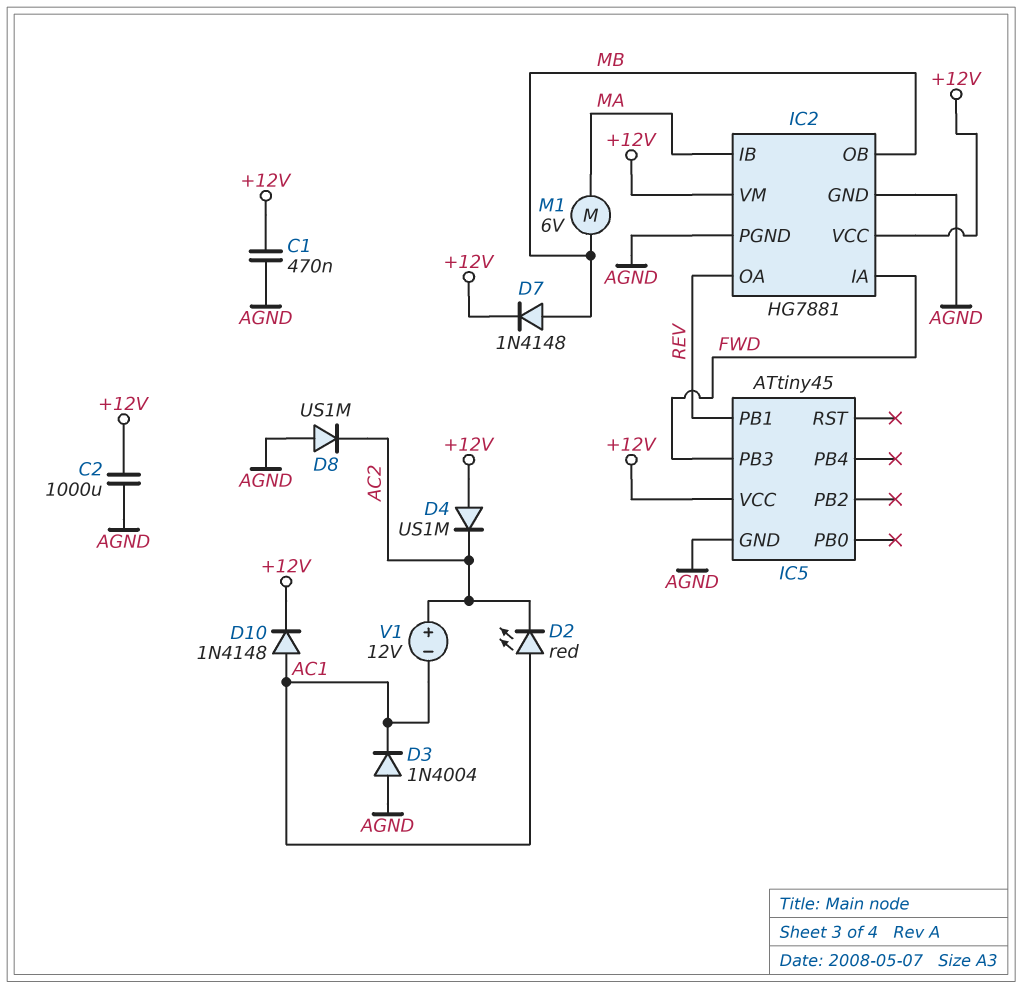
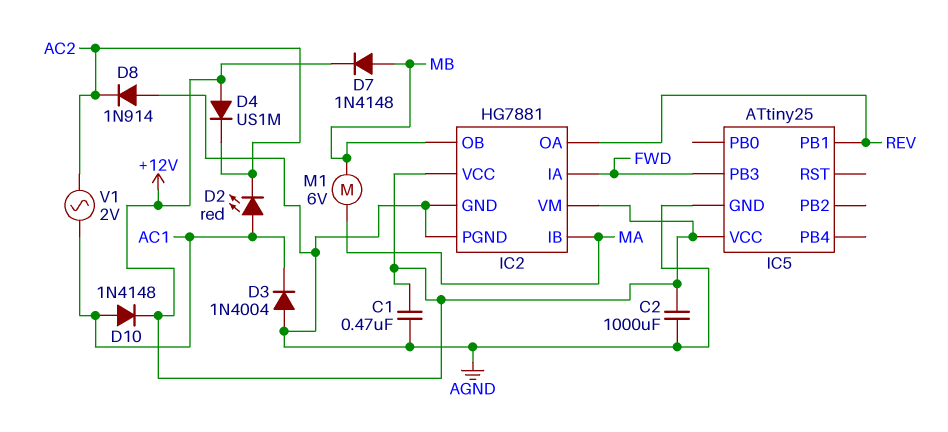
D8: diode US1M (A AGND, K AC2) -> diode 1N914 (A AGND, K AC2)
IC5: ATtiny45 -> ATtiny25
V1: 12V (plus AC2, minus AC1) -> AC 2V (AC1, AC2)

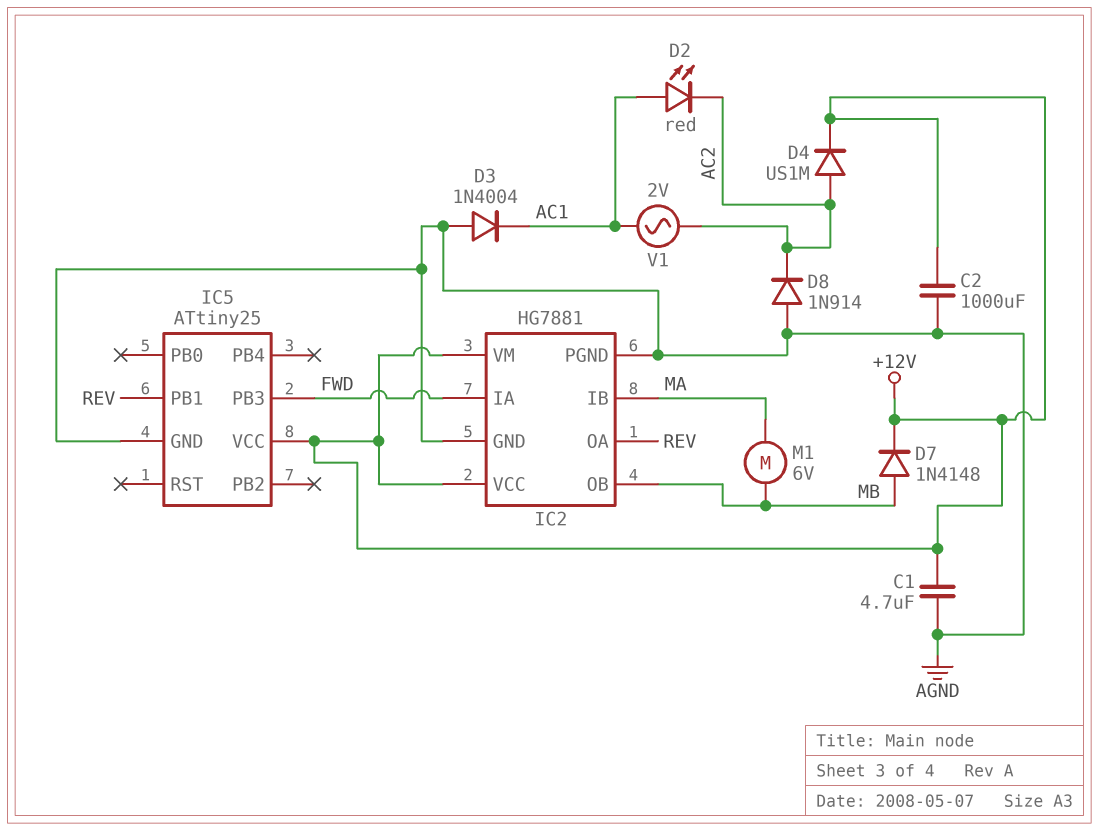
C1: 470nF (+12V, AGND) -> 4.7uF (+12V, AGND)
D4: diode US1M (A +12V, K AC2) -> diode US1M (A AC2, K +12V)
D10: diode 1N4148 (A AC1, K +12V) -> none

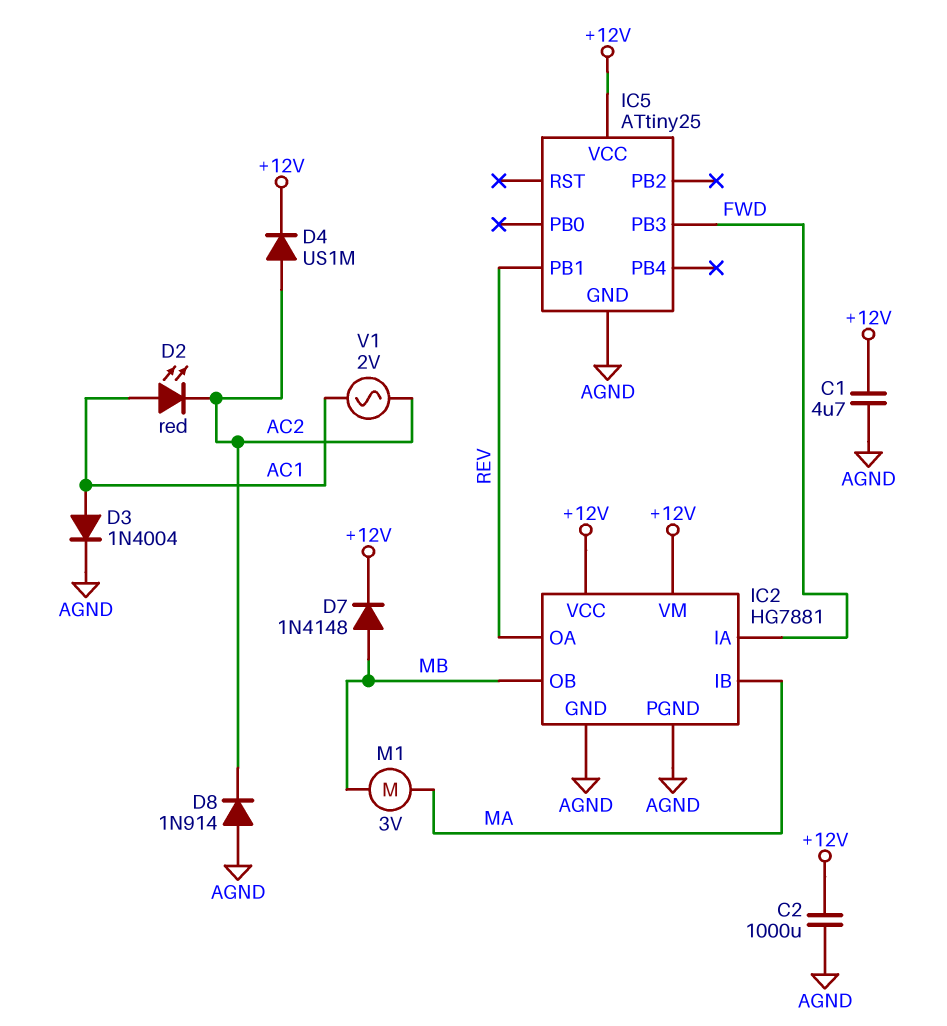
D3: diode 1N4004 (A AGND, K AC1) -> diode 1N4004 (A AC1, K AGND)
M1: motor 6V (MA, MB) -> motor 3V (MA, MB)

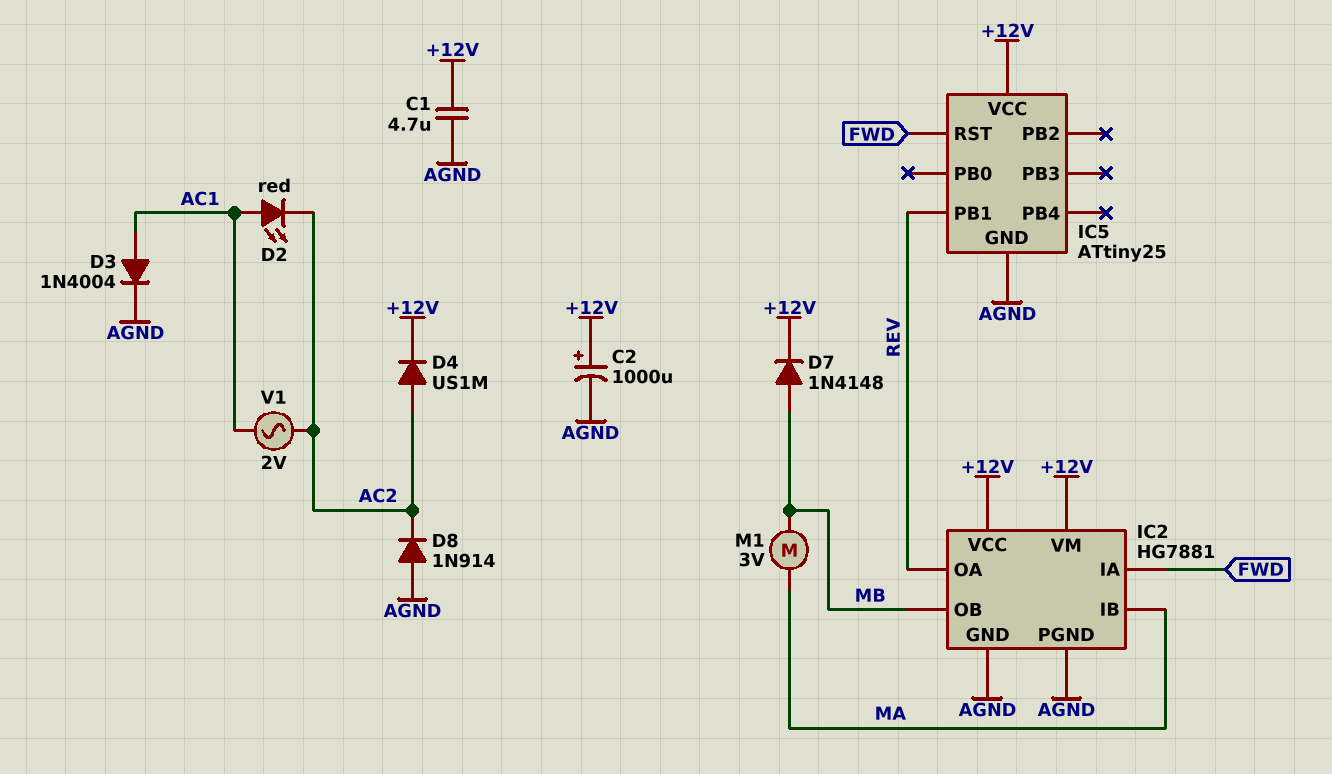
C2: 1000uF (+12V, AGND) -> 1000uF (plus +12V, minus AGND)
IC5 pin PB3: FWD -> none
IC5 pin RST: none -> FWD

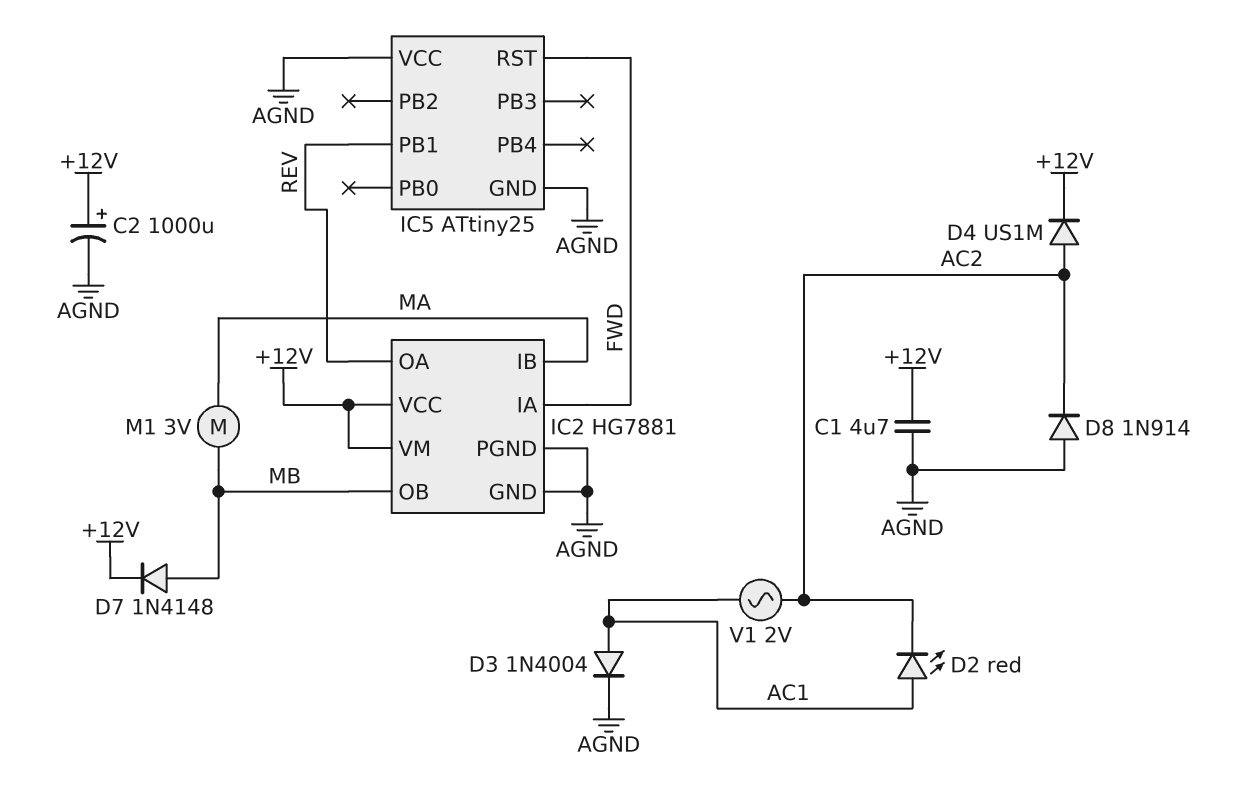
IC5 pin VCC: +12V -> AGND

